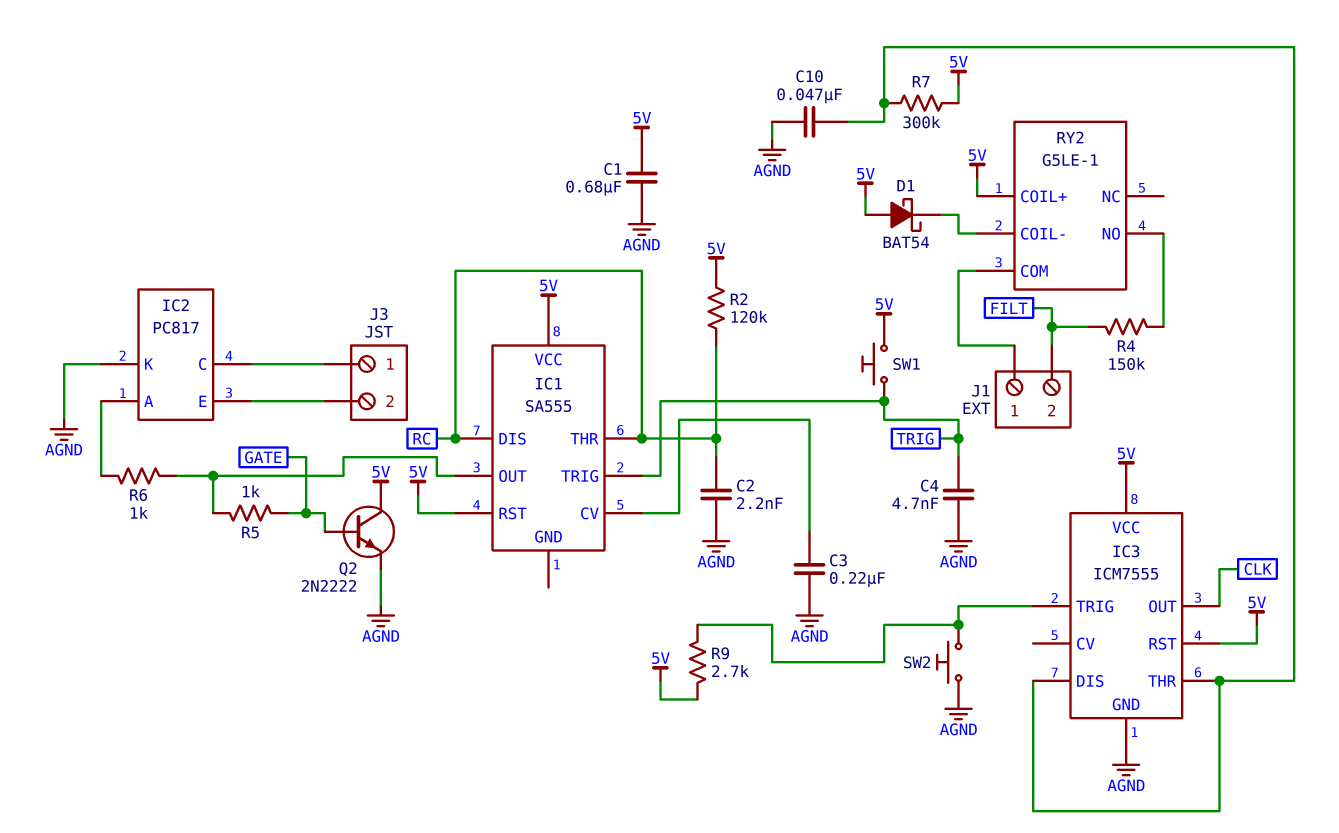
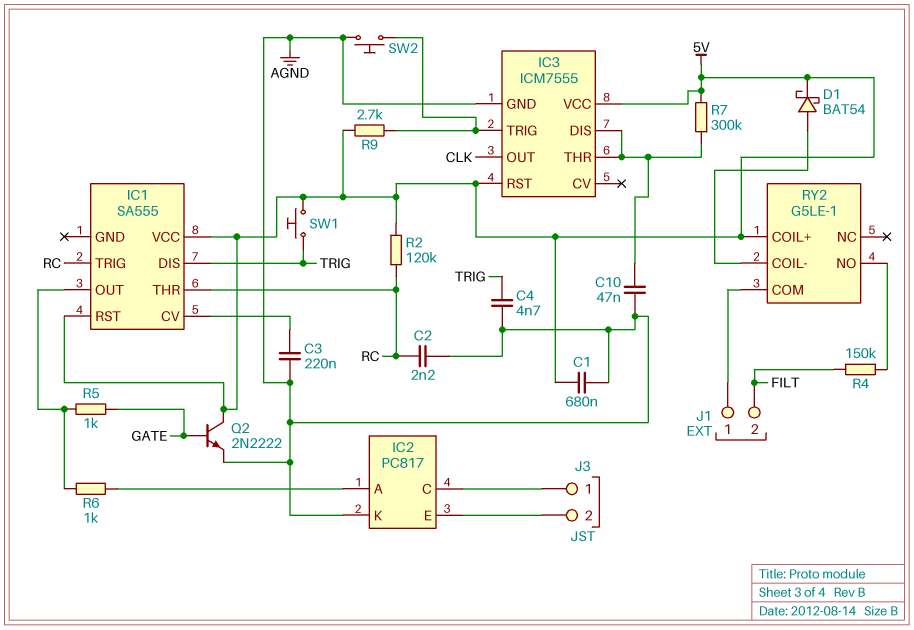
D1: schottky BAT54 (A 5V, K RY2/COIL-) -> schottky BAT54 (A RY2/COIL-, K 5V)
IC1 pin DIS: RC -> TRIG
IC1 pin TRIG: TRIG -> RC

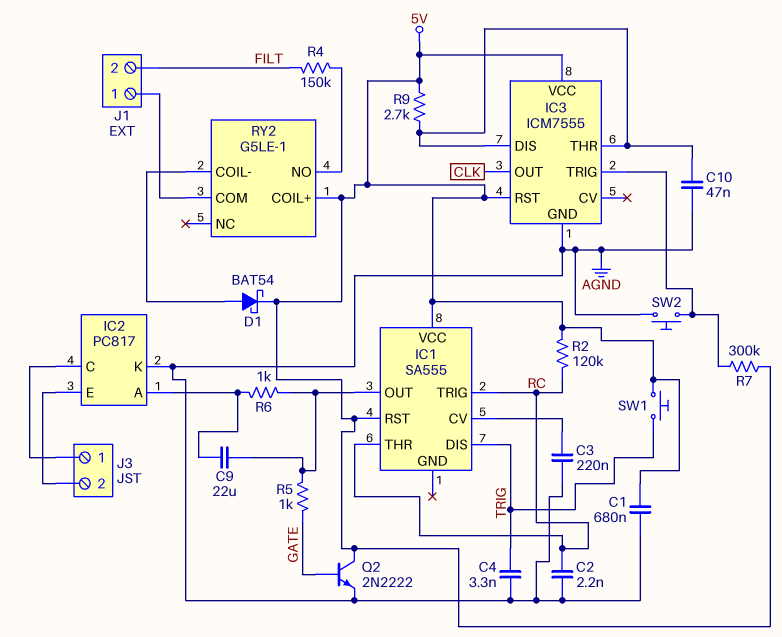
C4: 4.7nF (AGND, TRIG) -> 3.3nF (AGND, TRIG)
C9: none -> 22uF (IC1/OUT, IC2/A)
R7: 300k (5V, IC3/DIS) -> 300k (5V, IC3/TRIG)
R9: 2.7k (5V, IC3/TRIG) -> 2.7k (5V, IC3/DIS)

